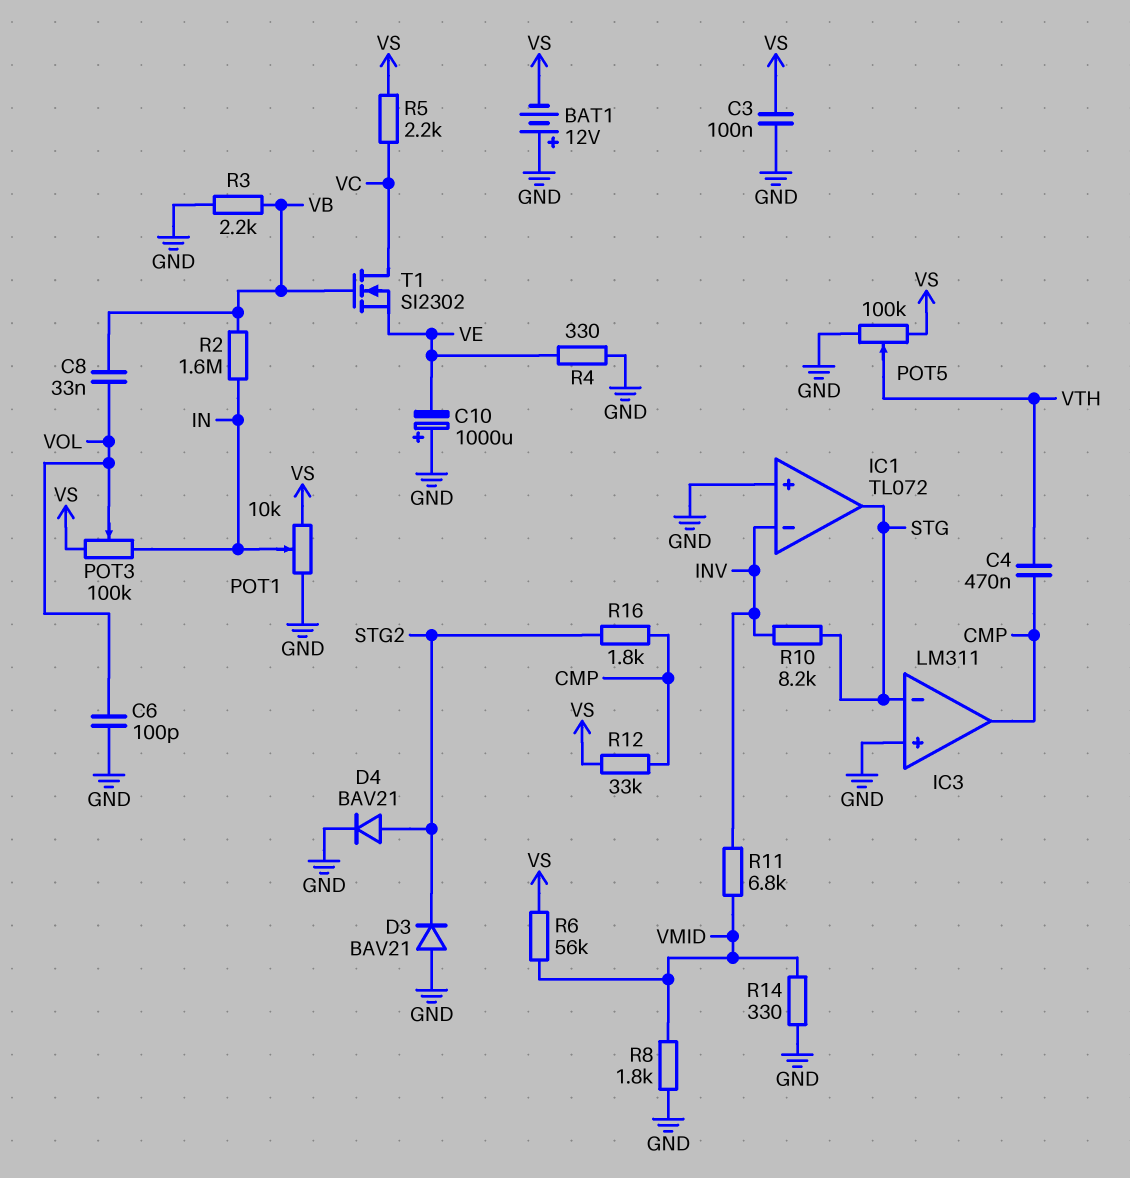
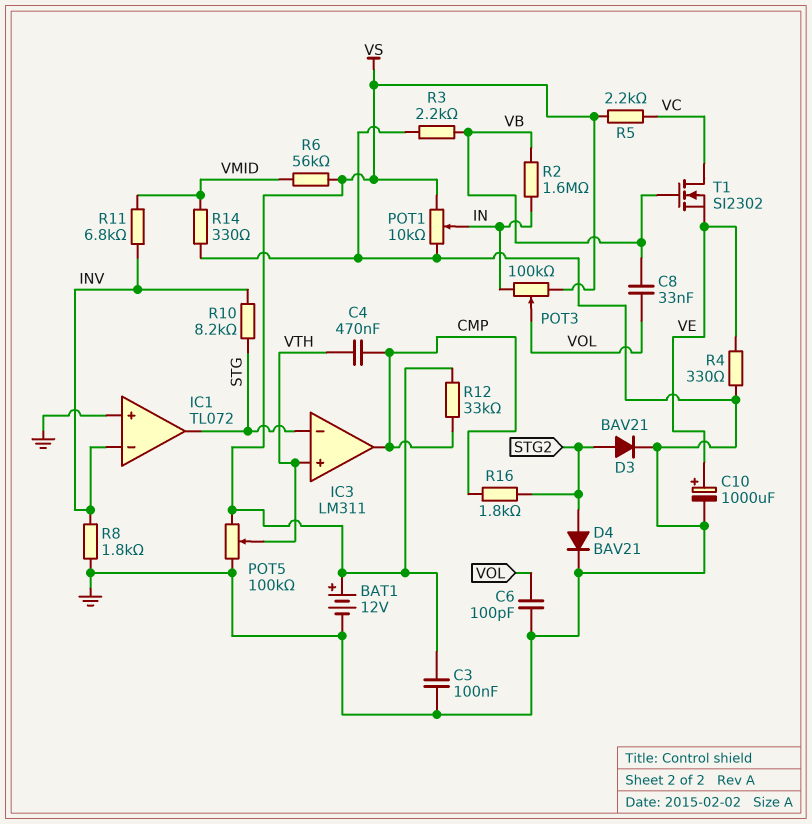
BAT1: 12V (plus GND, minus VS) -> 12V (plus VS, minus GND)
C10: 1000uF (plus GND, minus VE) -> 1000uF (plus VE, minus GND)
D3: diode BAV21 (A GND, K STG2) -> diode BAV21 (A STG2, K GND)
IC3 pin in+: GND -> VTH
R8: 1.8k (GND, VMID) -> 1.8k (GND, INV)

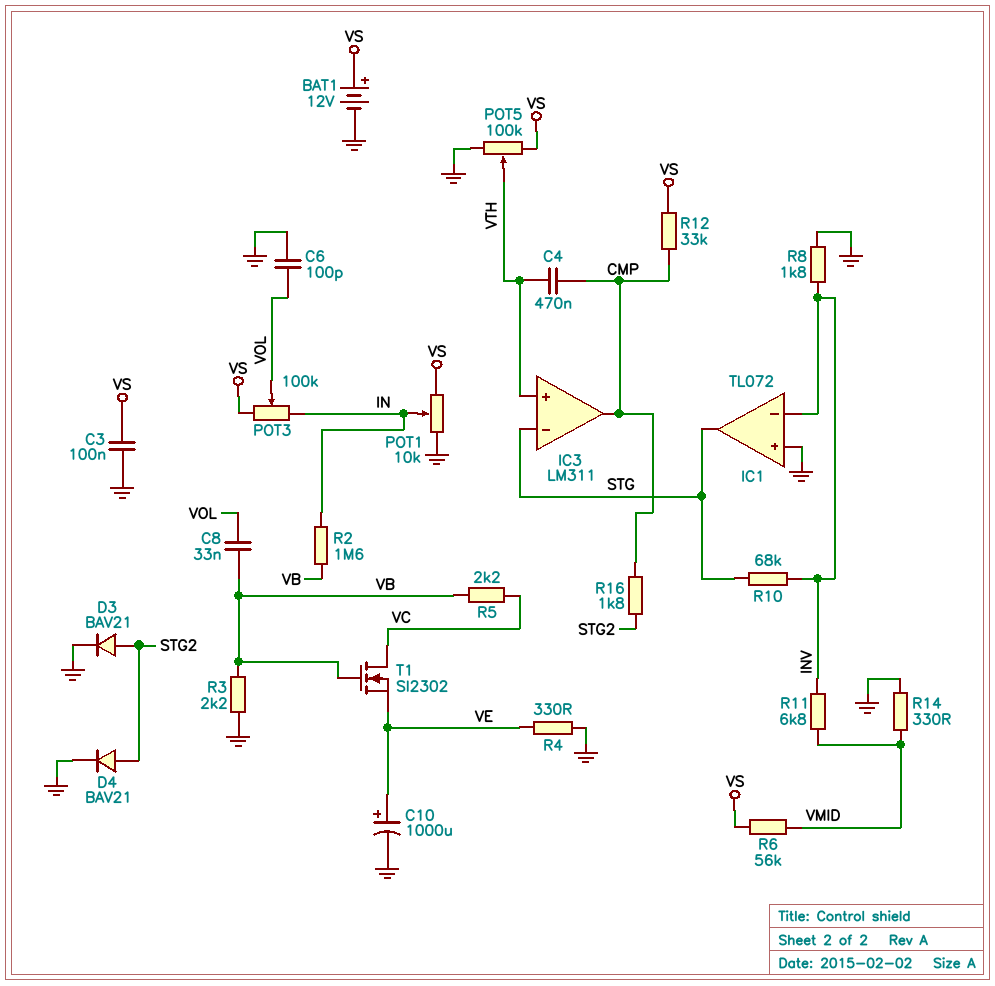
R5: 2.2k (VC, VS) -> 2.2k (VB, VC)
R10: 8.2k (INV, STG) -> 68k (INV, STG)

